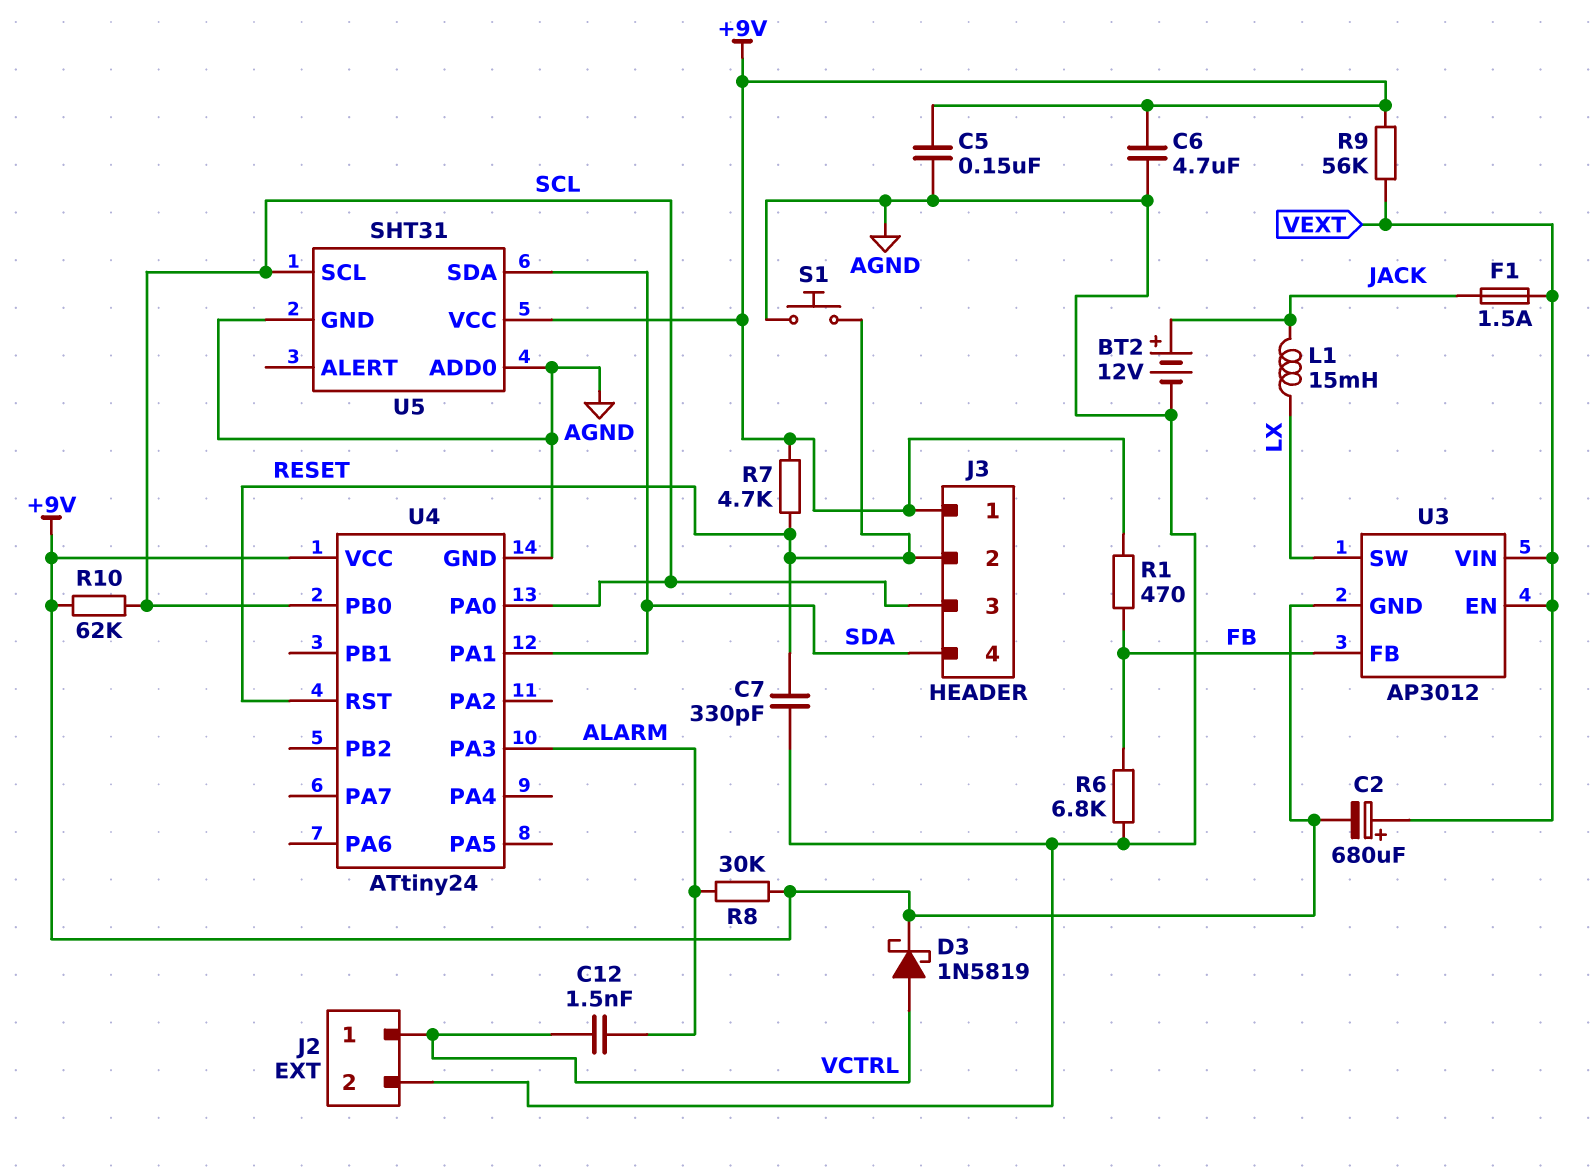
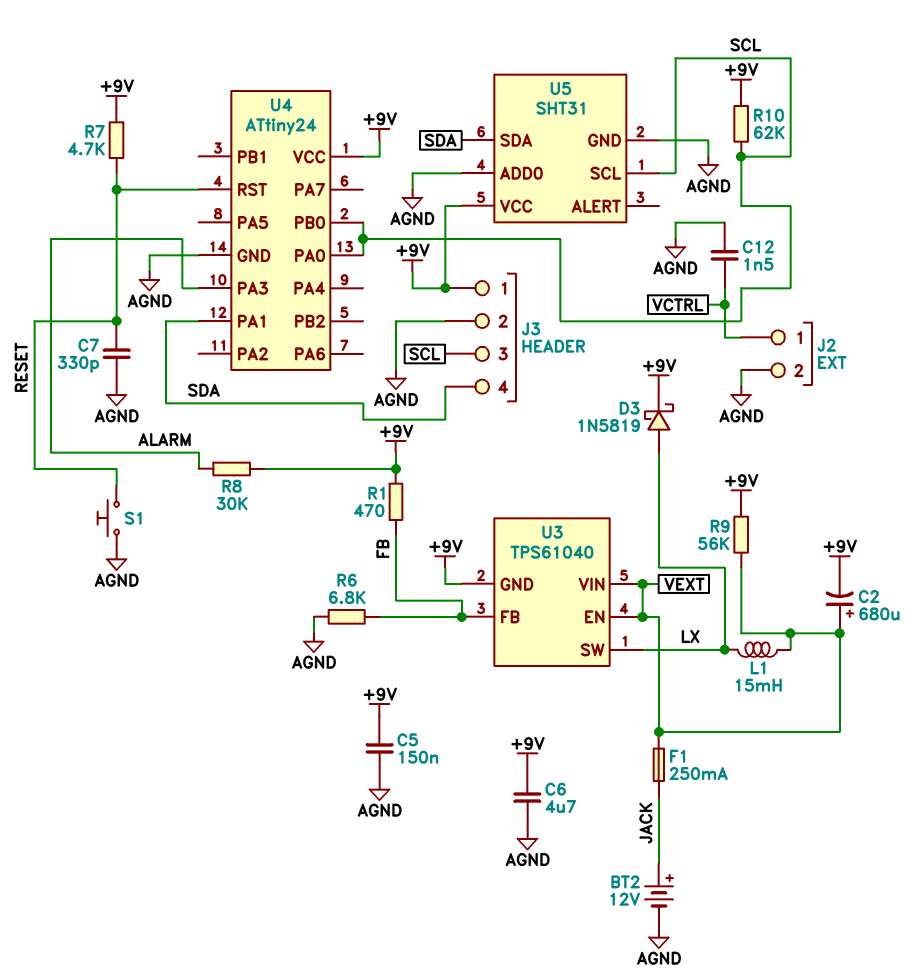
C12: 1.5nF (ALARM, VCTRL) -> 1.5nF (AGND, VCTRL)
D3: schottky 1N5819 (A VCTRL, K +9V) -> schottky 1N5819 (A LX, K +9V)
F1: 1.5A (JACK, VEXT) -> 250mA (JACK, VEXT)
J3 pin 2: RESET -> AGND
L1: 15mH (JACK, LX) -> 15mH (LX, VEXT)
U3: AP3012 -> TPS61040

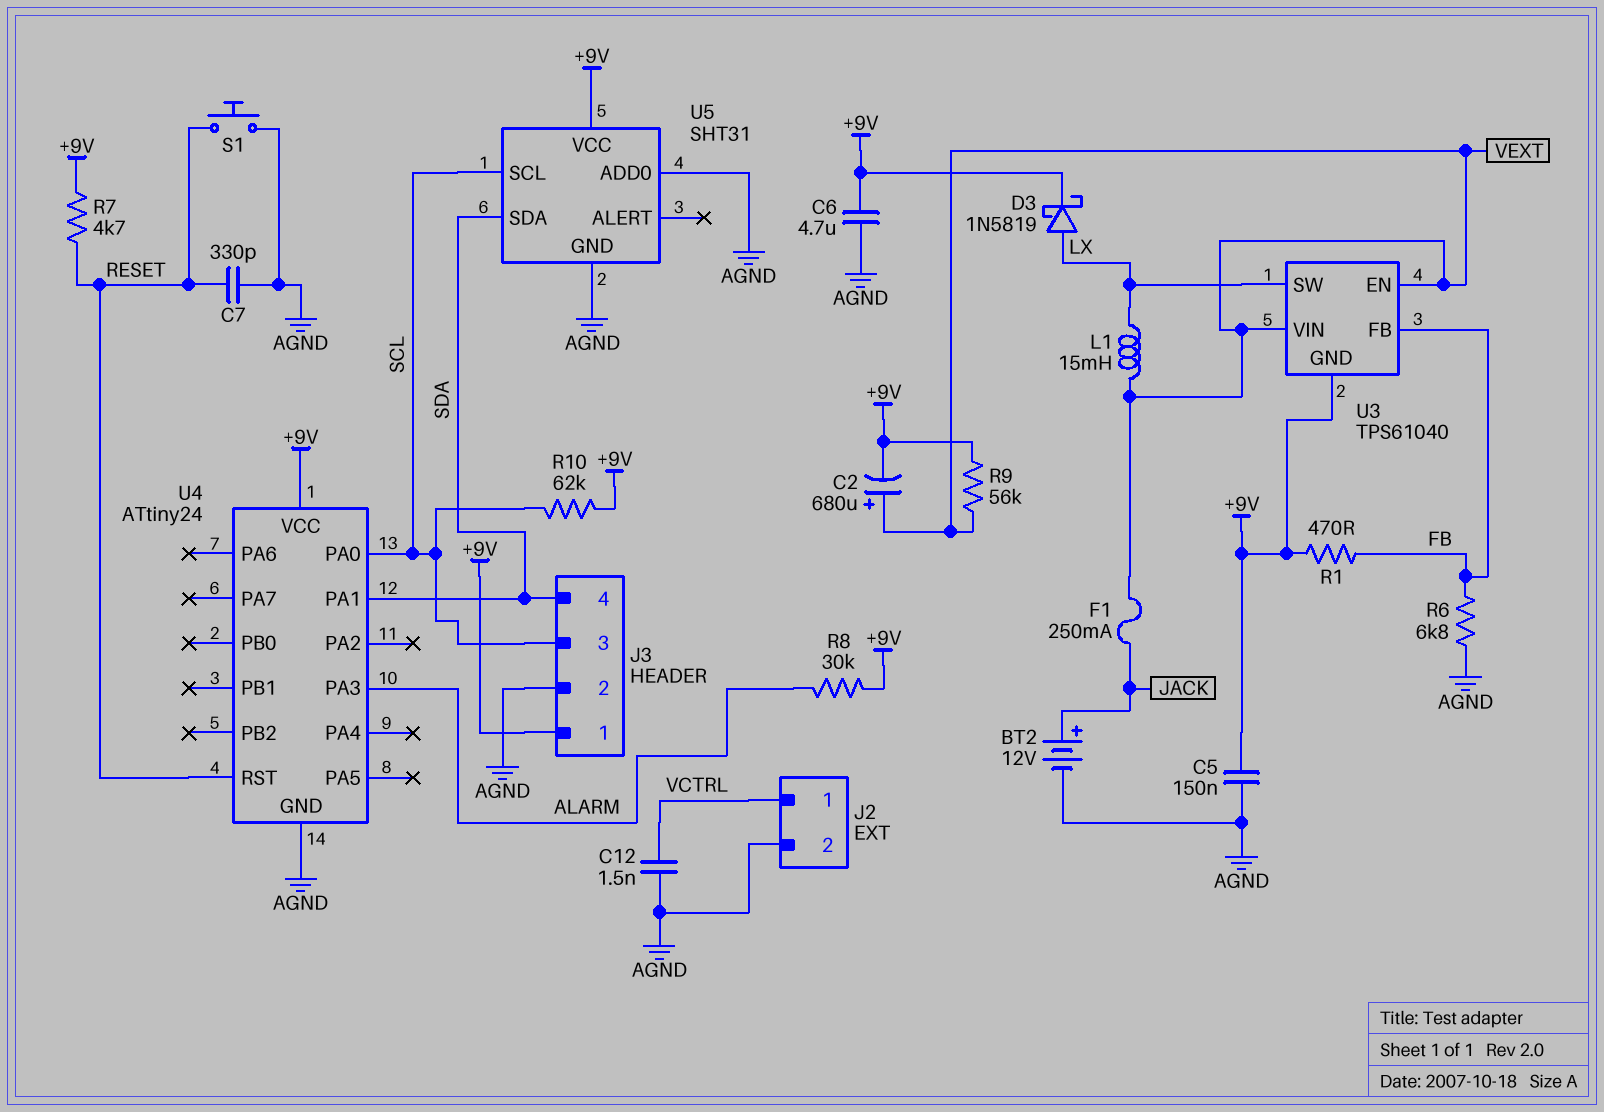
U4 pin PB0: SCL -> none

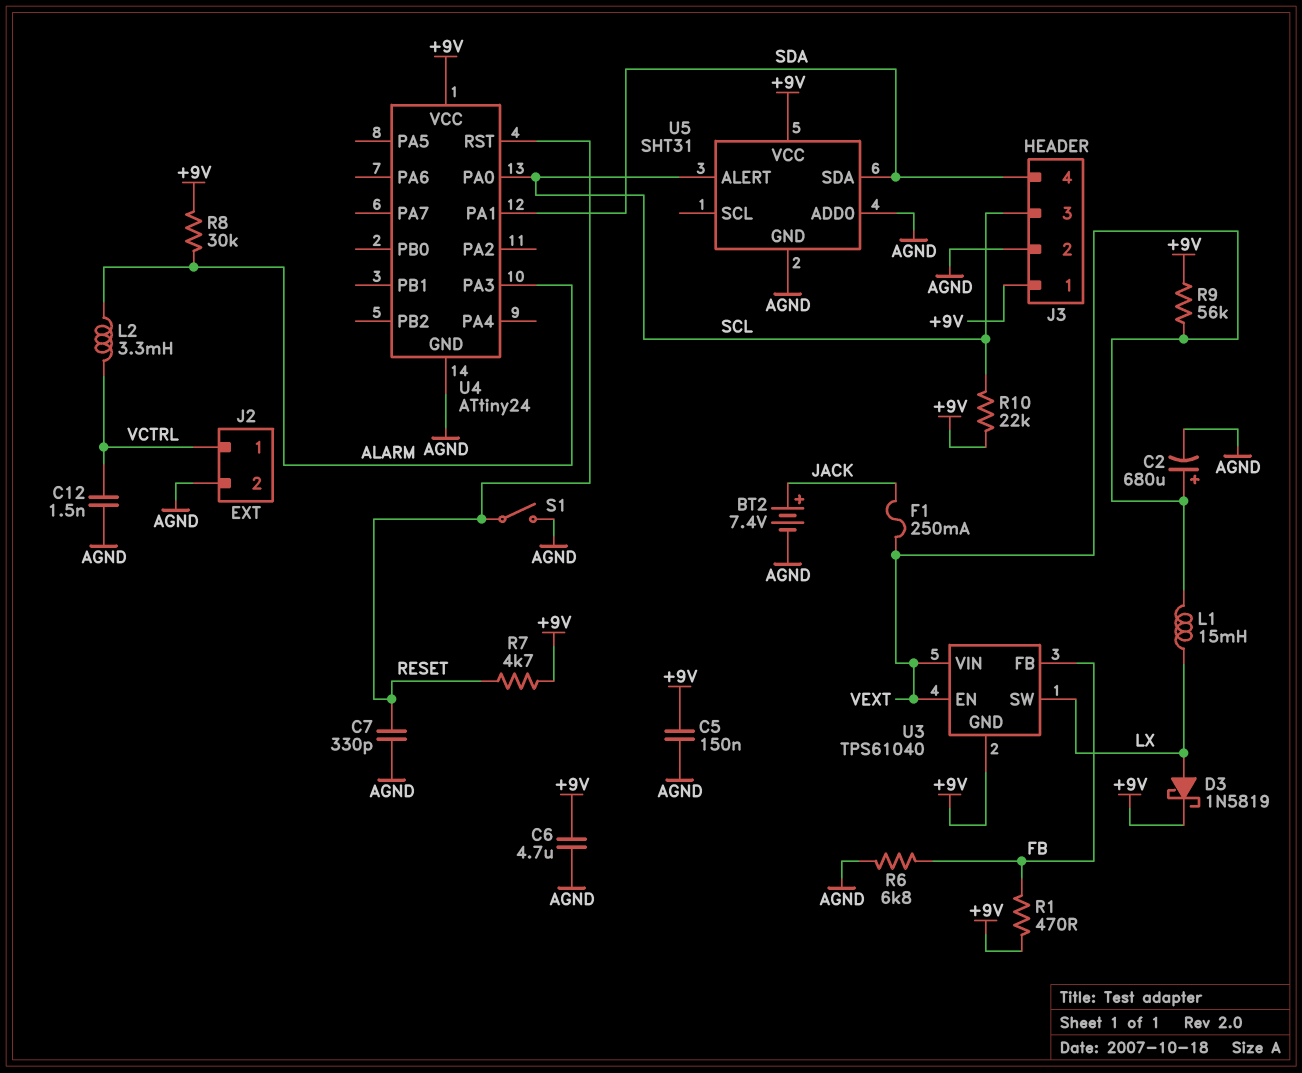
BT2: 12V (plus JACK, minus AGND) -> 7.4V (plus JACK, minus AGND)
C2: 680uF (plus VEXT, minus +9V) -> 680uF (plus VEXT, minus AGND)
L2: none -> 3.3mH (ALARM, VCTRL)
R10: 62k (+9V, SCL) -> 22k (+9V, SCL)
S1: button (AGND, RESET) -> switch (AGND, RESET)
U5 pin ALERT: none -> SCL
U5 pin SCL: SCL -> none

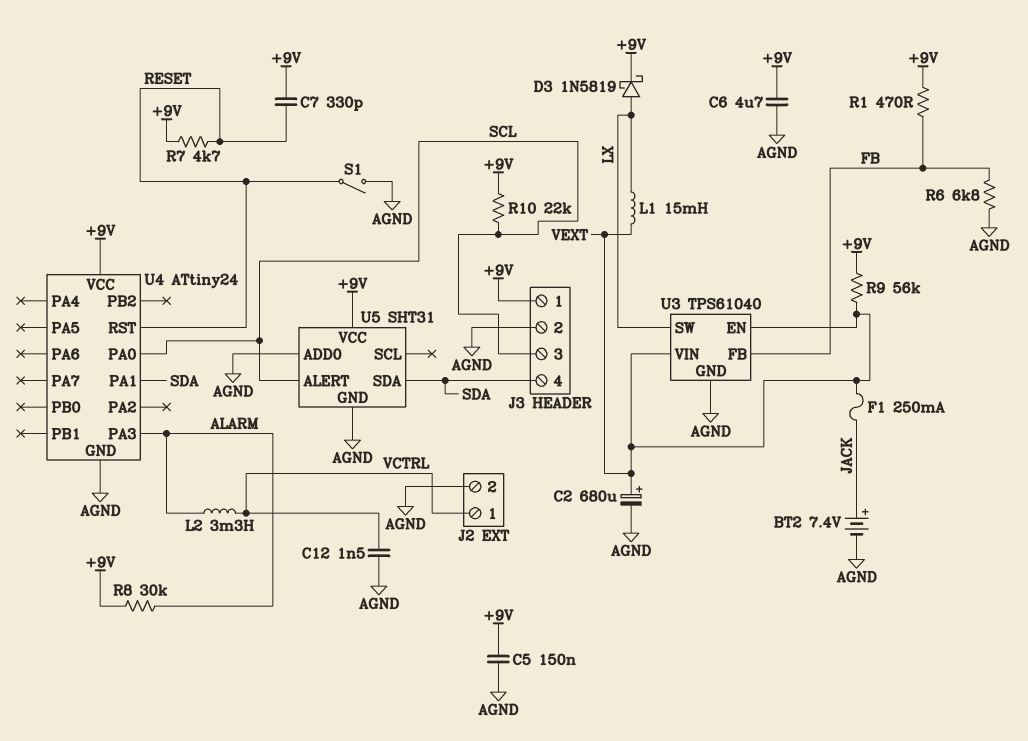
C7: 330pF (AGND, RESET) -> 330pF (+9V, RESET)
U3 pin GND: +9V -> AGND

